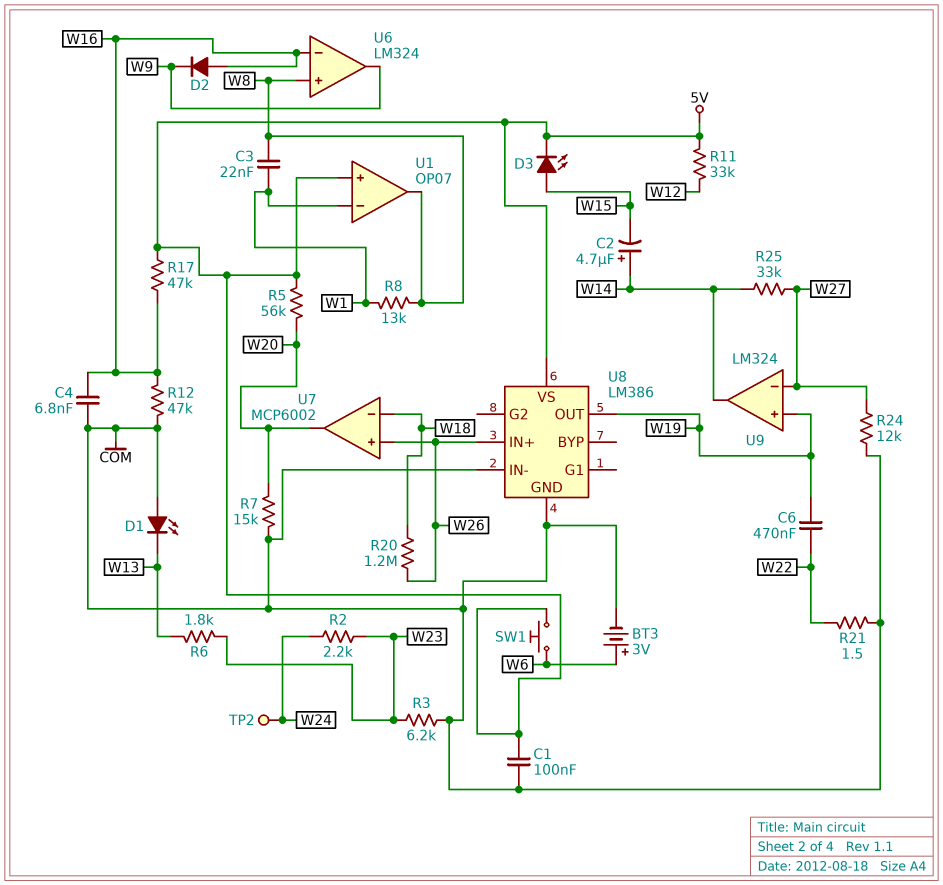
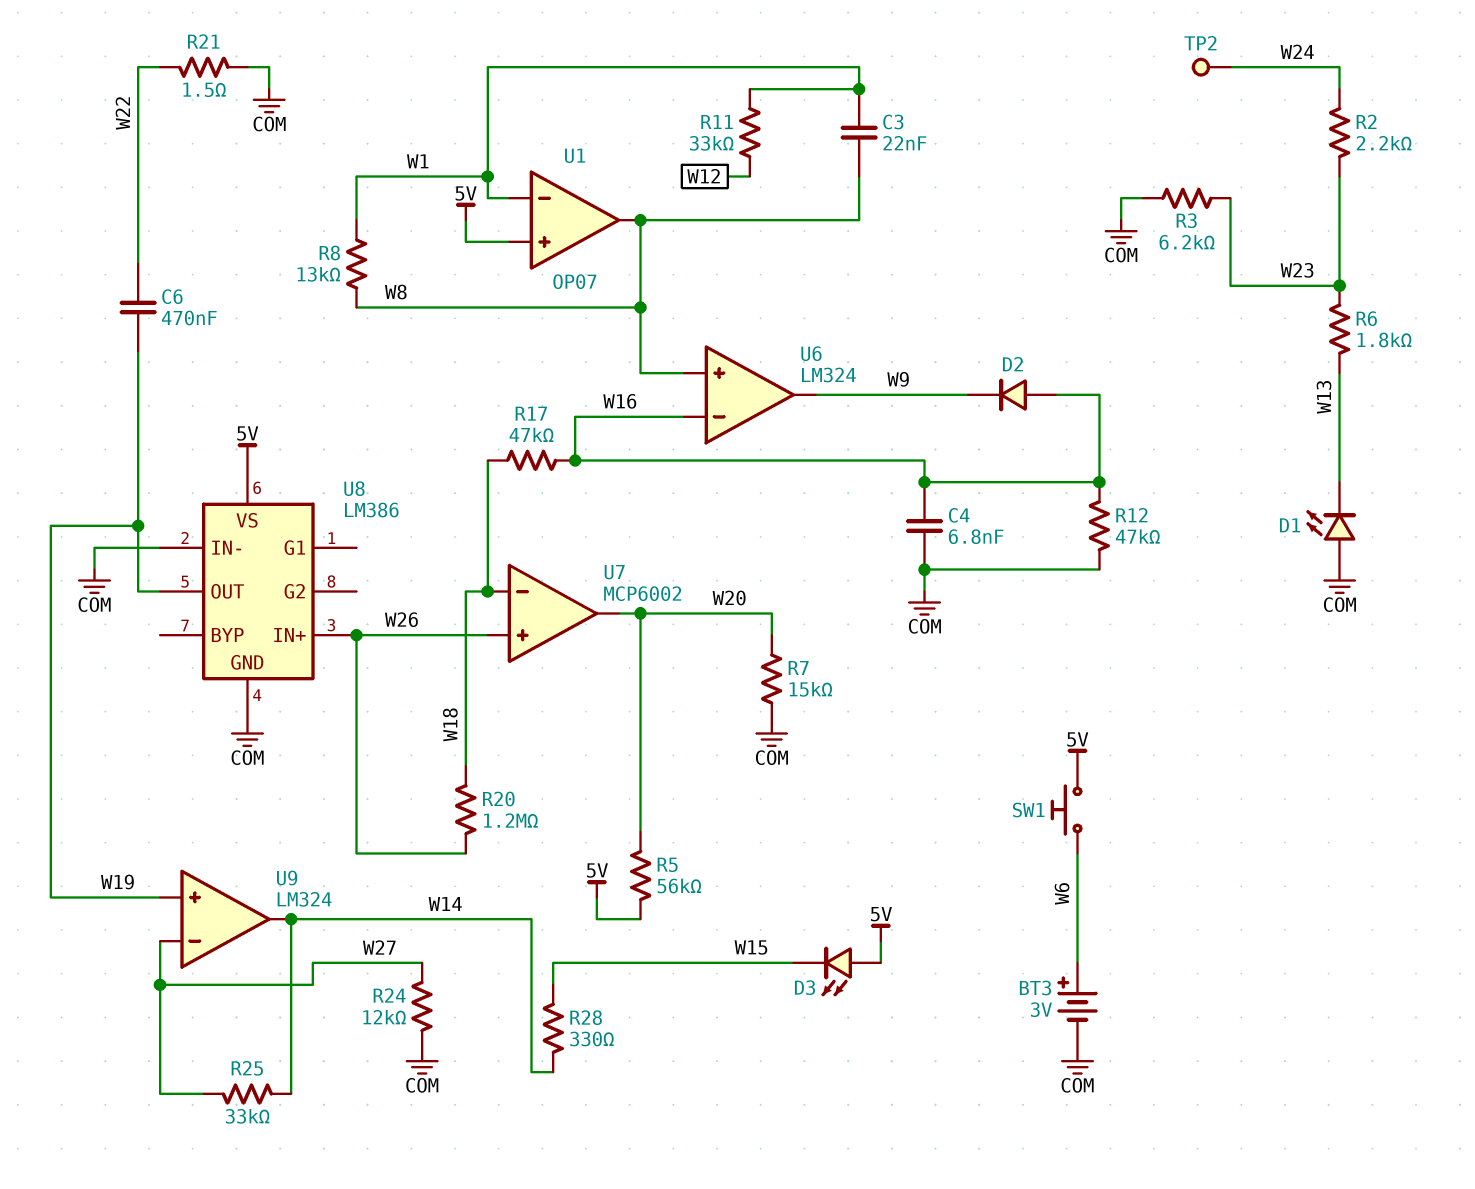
C1: 100nF (5V, COM) -> none
C2: 4.7uF (plus W14, minus W15) -> none
D3: LED (A W15, K 5V) -> LED (A 5V, K W15)
R11: 33k (5V, W12) -> 33k (W1, W12)
R17: 47k (5V, W16) -> 47k (W16, W18)
R28: none -> 330 (W14, W15)

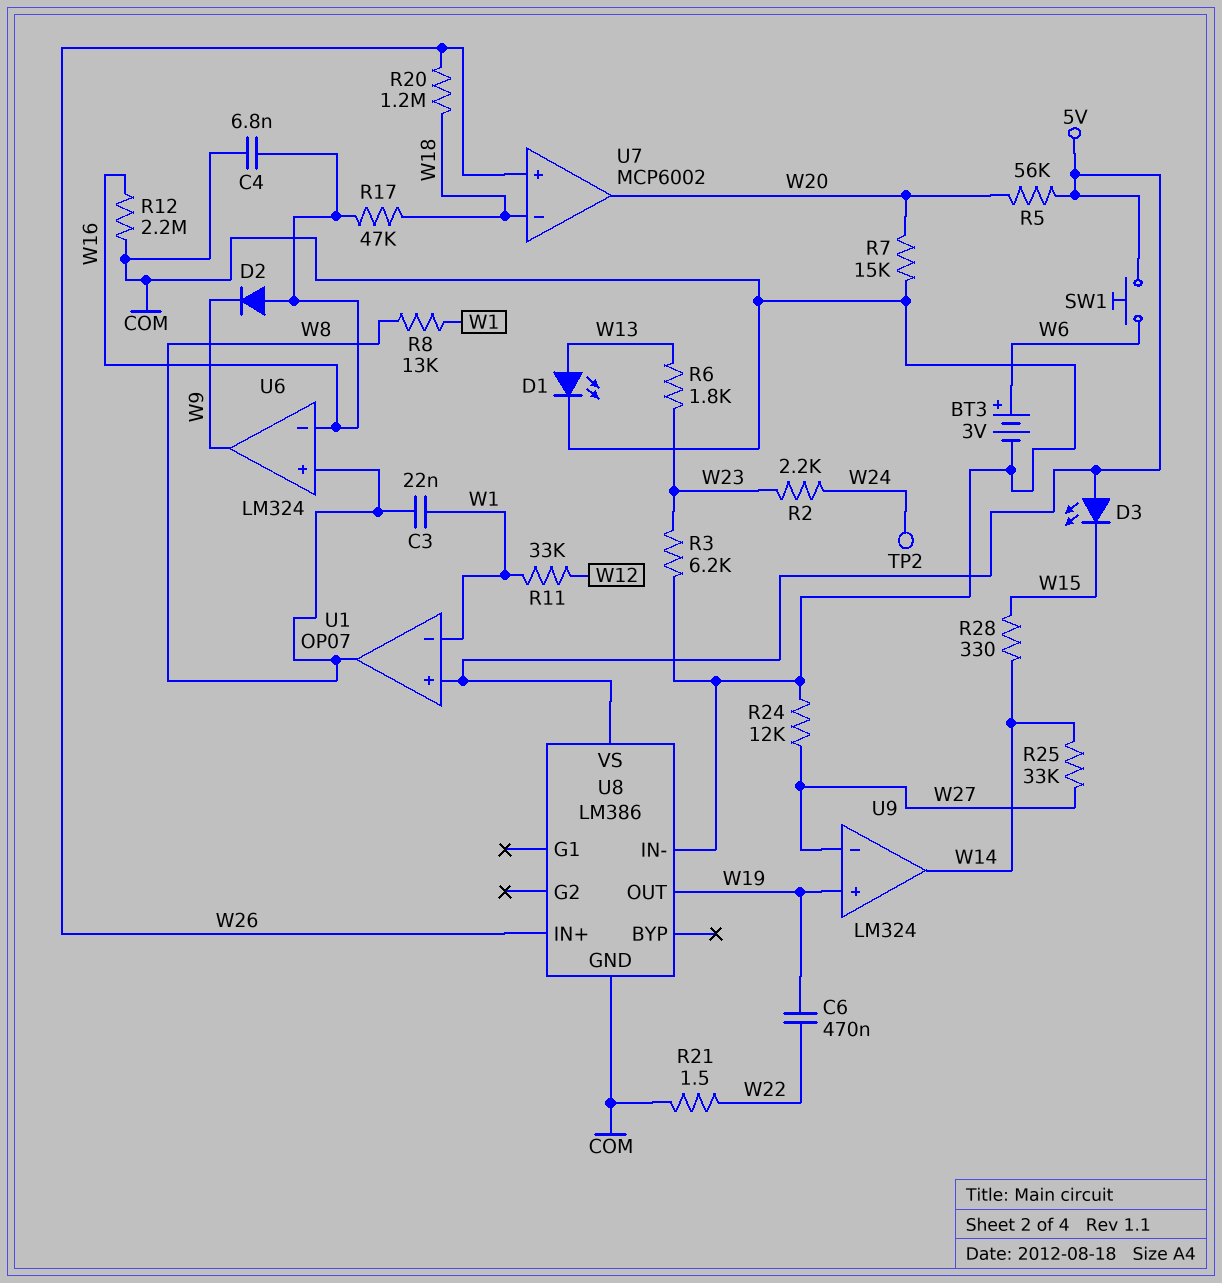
D1: LED (A COM, K W13) -> LED (A W13, K COM)
R12: 47k (COM, W16) -> 2.2M (COM, W16)

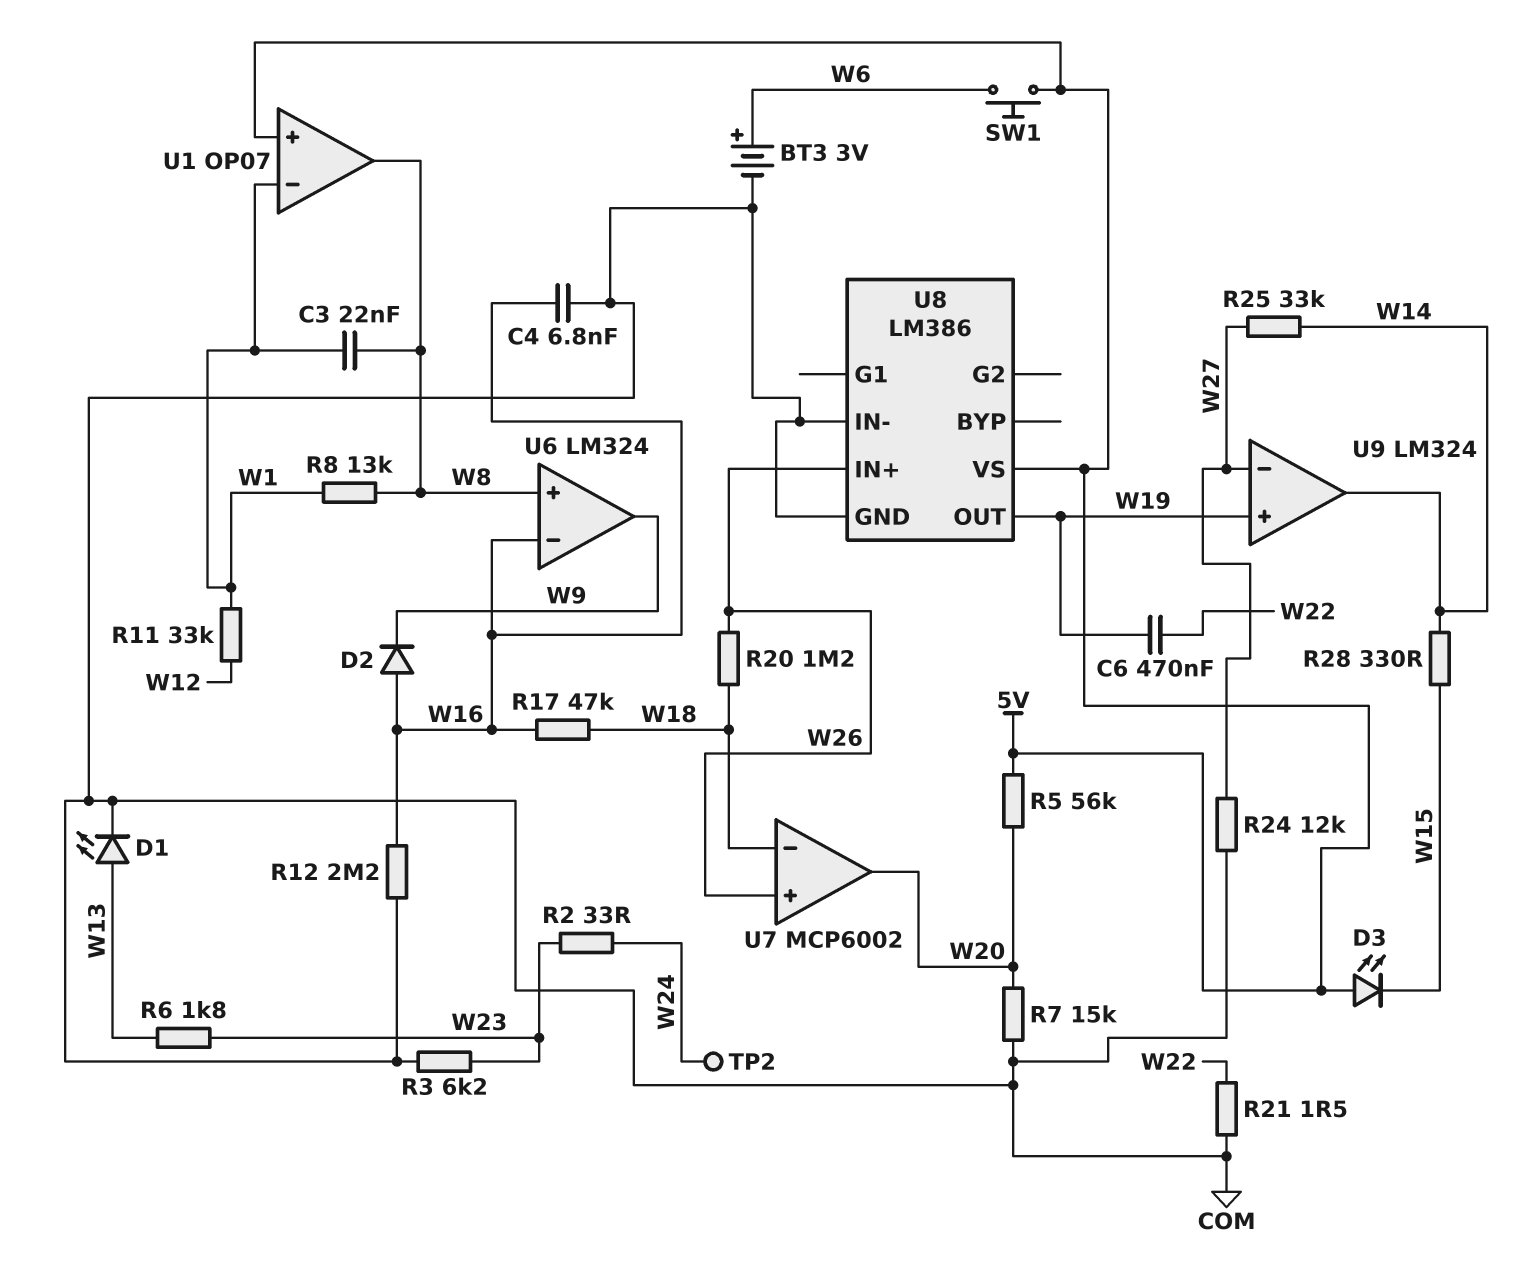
R2: 2.2k (W23, W24) -> 33 (W23, W24)

